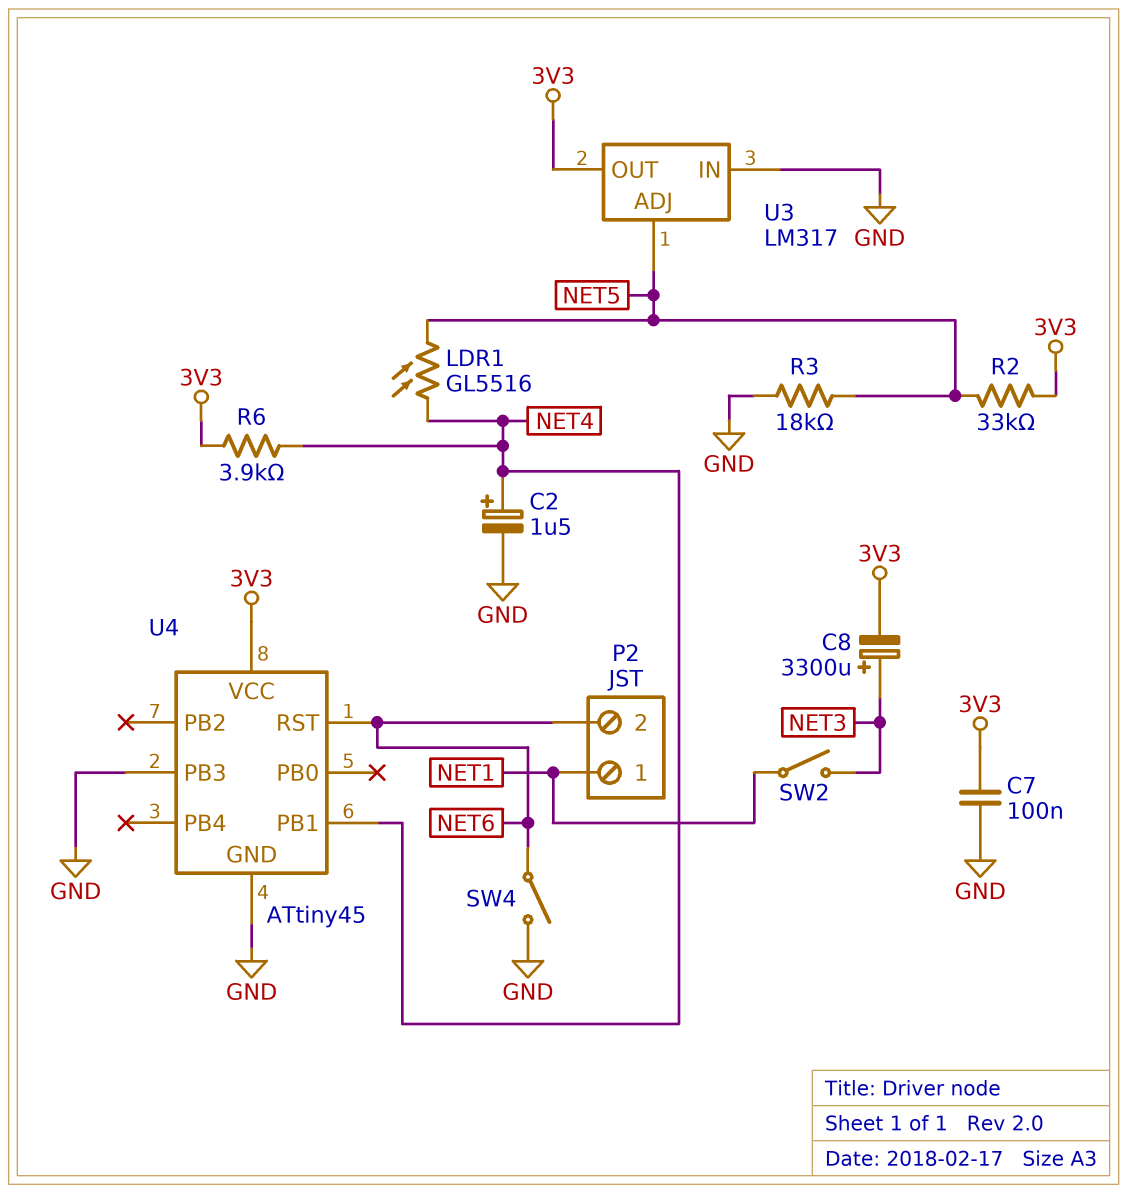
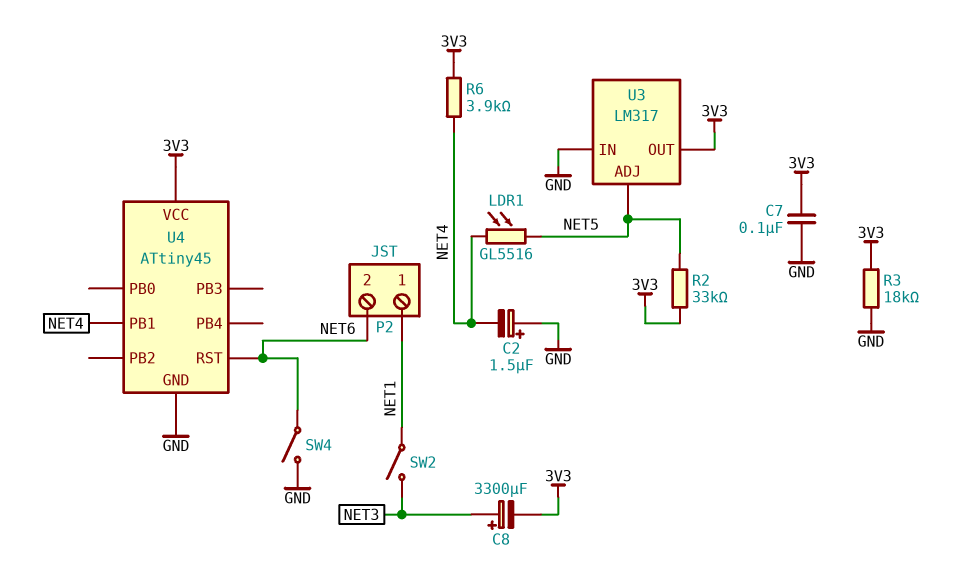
C2: 1.5uF (plus NET4, minus GND) -> 1.5uF (plus GND, minus NET4)
R3: 18k (GND, NET5) -> 18k (3V3, GND)
U4 pin PB3: GND -> none

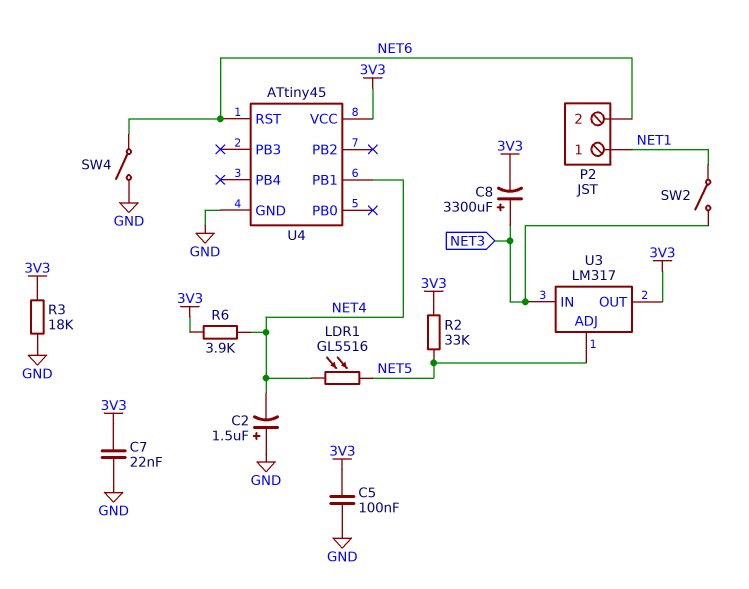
C5: none -> 100nF (3V3, GND)
C7: 100nF (3V3, GND) -> 22nF (3V3, GND)
U3 pin IN: GND -> NET3

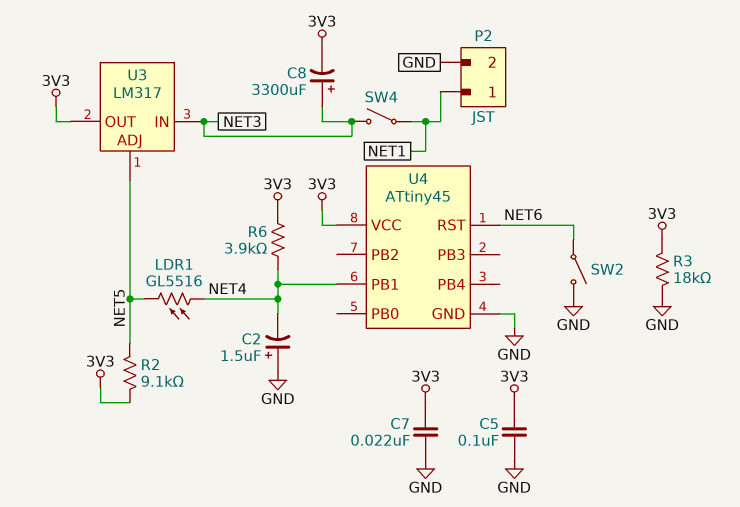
P2 pin 2: NET6 -> GND
R2: 33k (3V3, NET5) -> 9.1k (3V3, NET5)
SW2: switch (NET1, NET3) -> switch (GND, NET6)
SW4: switch (GND, NET6) -> switch (NET1, NET3)

